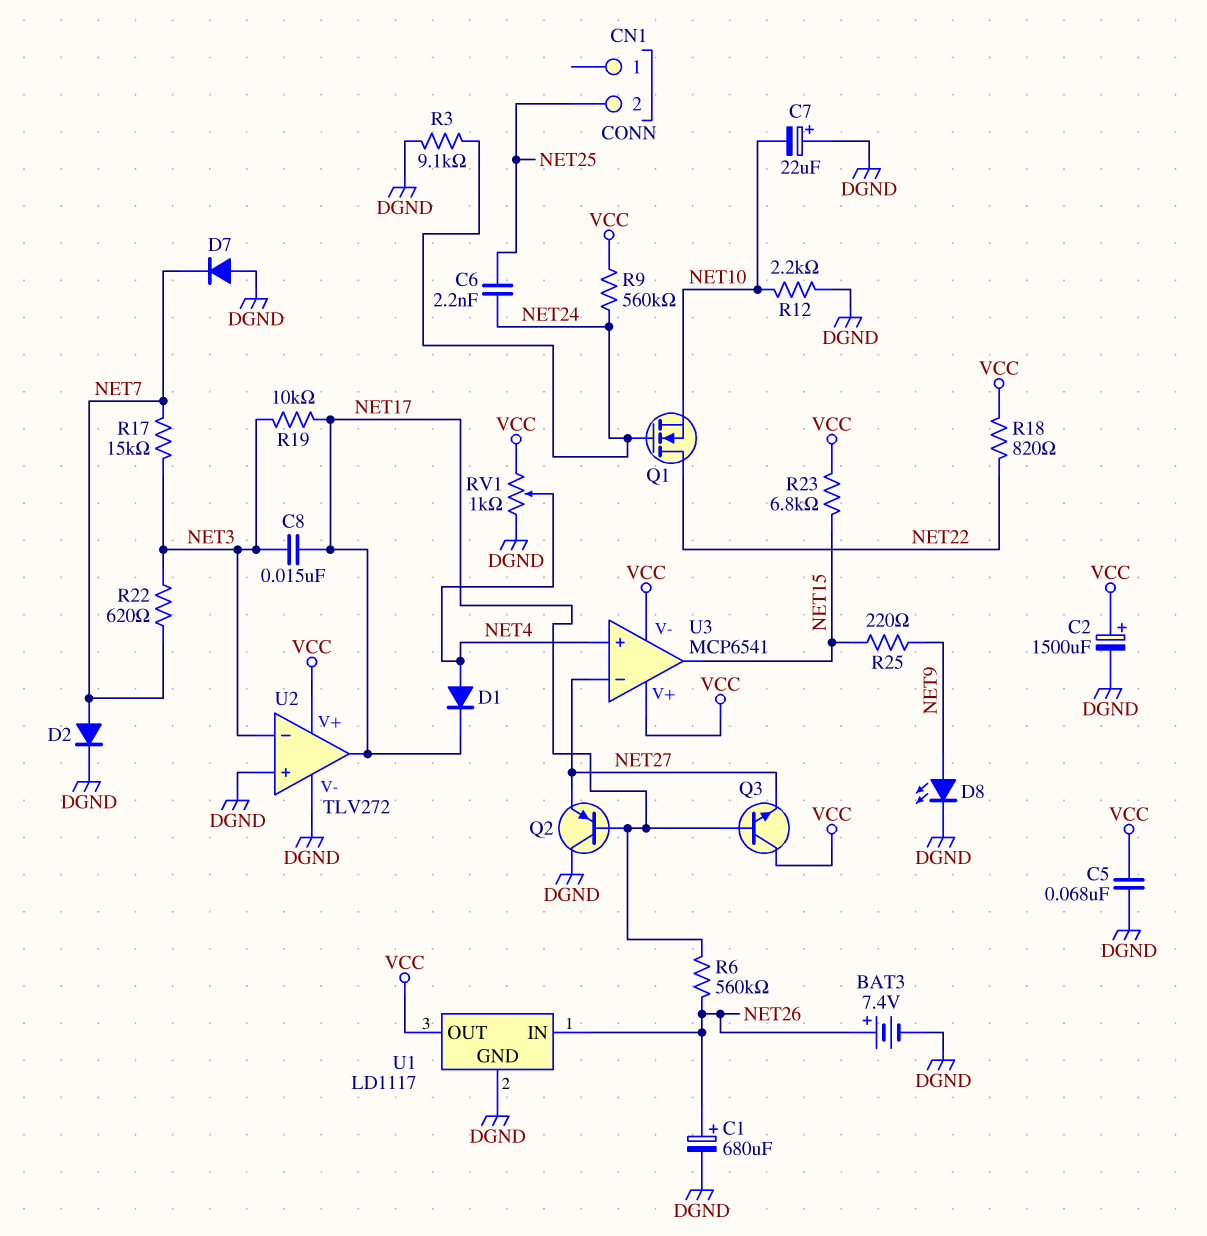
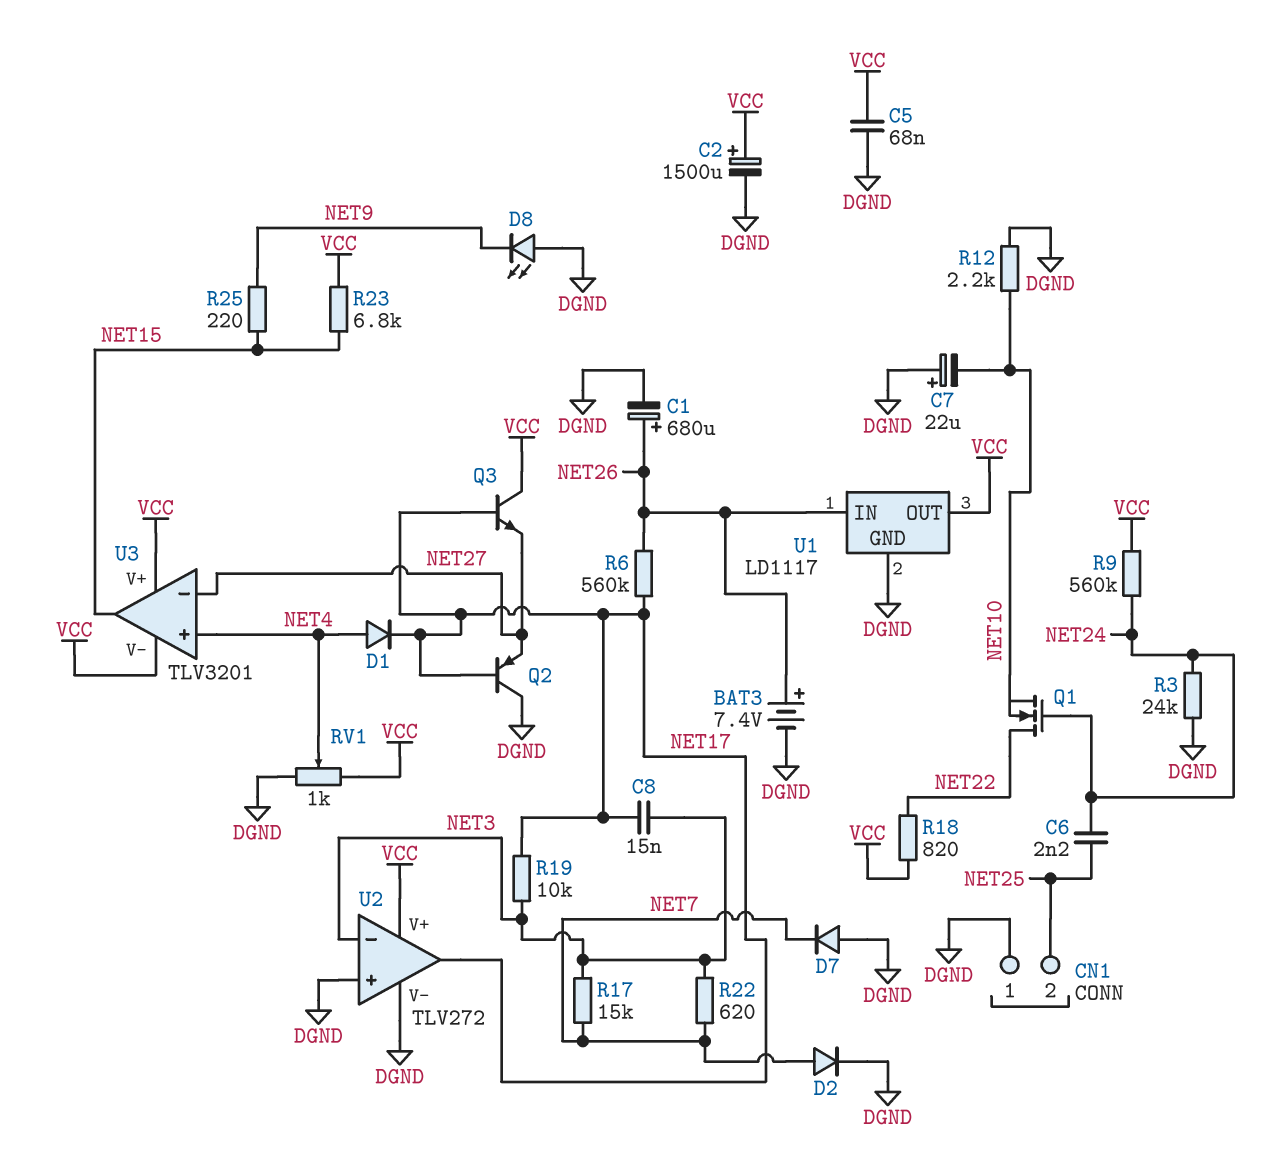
CN1 pin 1: none -> DGND
D8: LED (A NET9, K DGND) -> LED (A DGND, K NET9)
R3: 9.1k (DGND, NET24) -> 24k (DGND, NET24)
U3: MCP6541 -> TLV3201

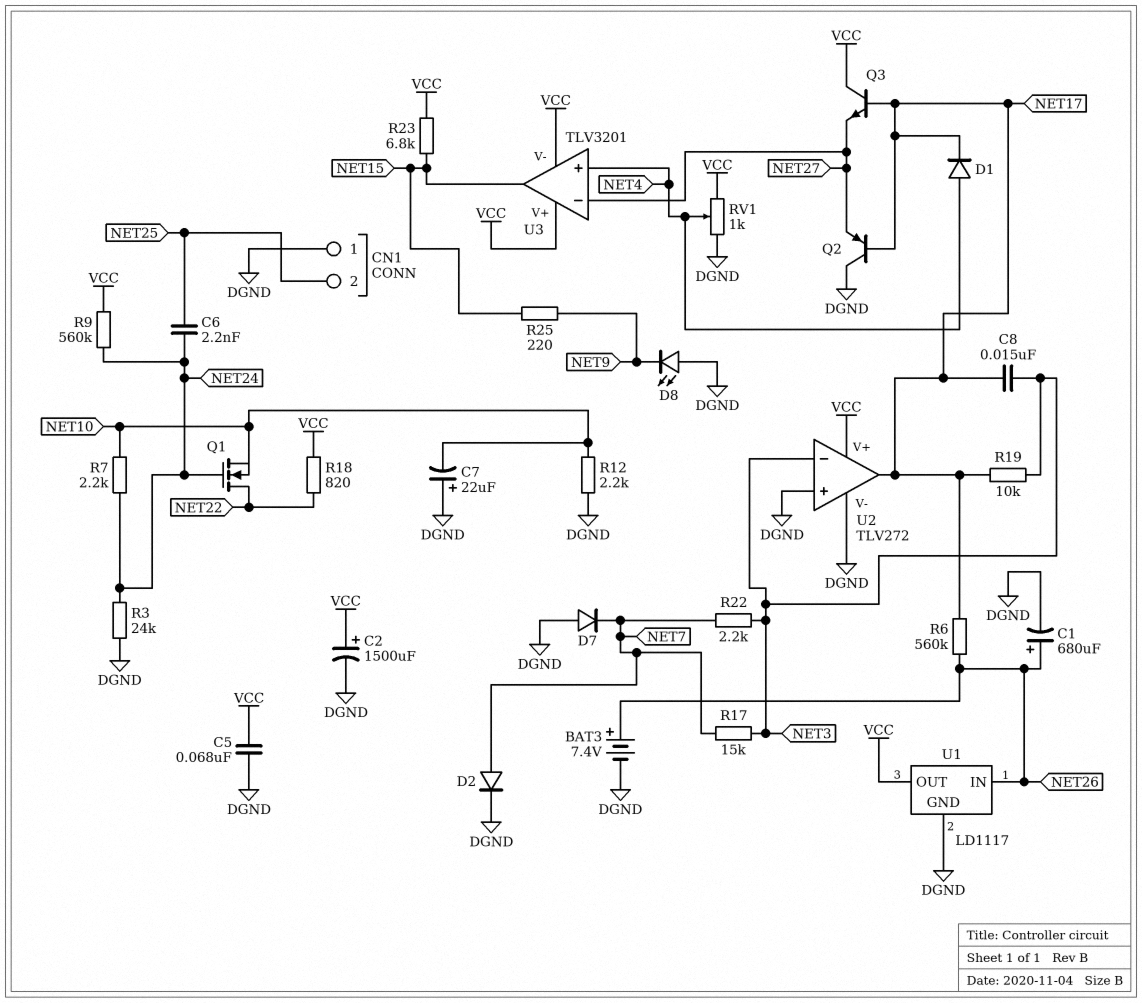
R7: none -> 2.2k (NET10, NET24)
R22: 620 (NET3, NET7) -> 2.2k (NET3, NET7)

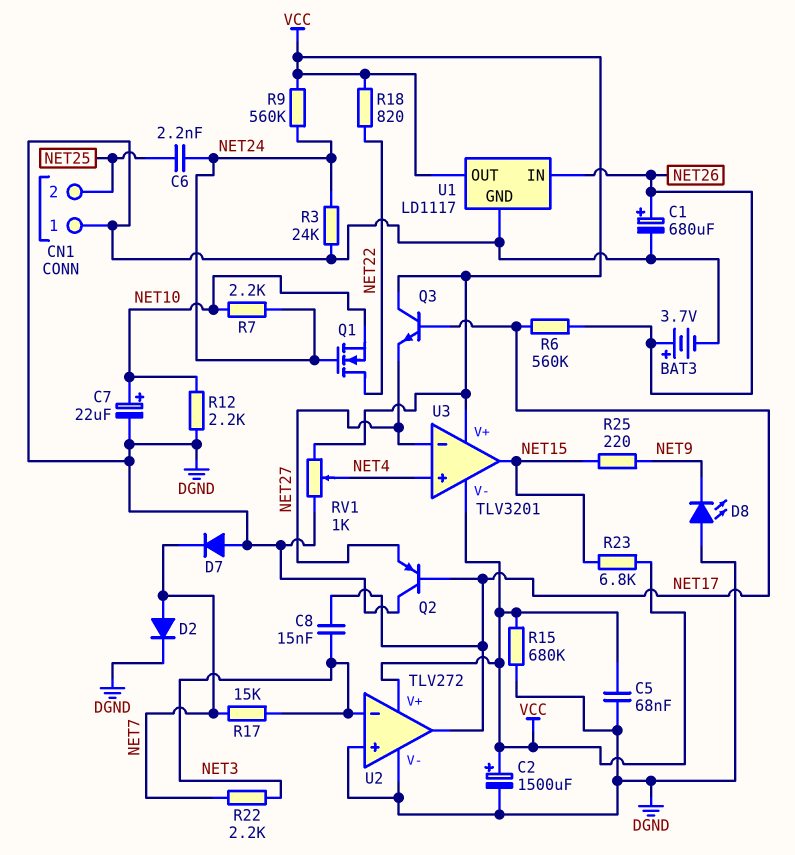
BAT3: 7.4V (plus NET26, minus DGND) -> 3.7V (plus NET26, minus DGND)
C7: 22uF (plus DGND, minus NET10) -> 22uF (plus NET10, minus DGND)
D1: diode (A NET4, K NET17) -> none
R15: none -> 680k (DGND, VCC)
R19: 10k (NET3, NET17) -> none

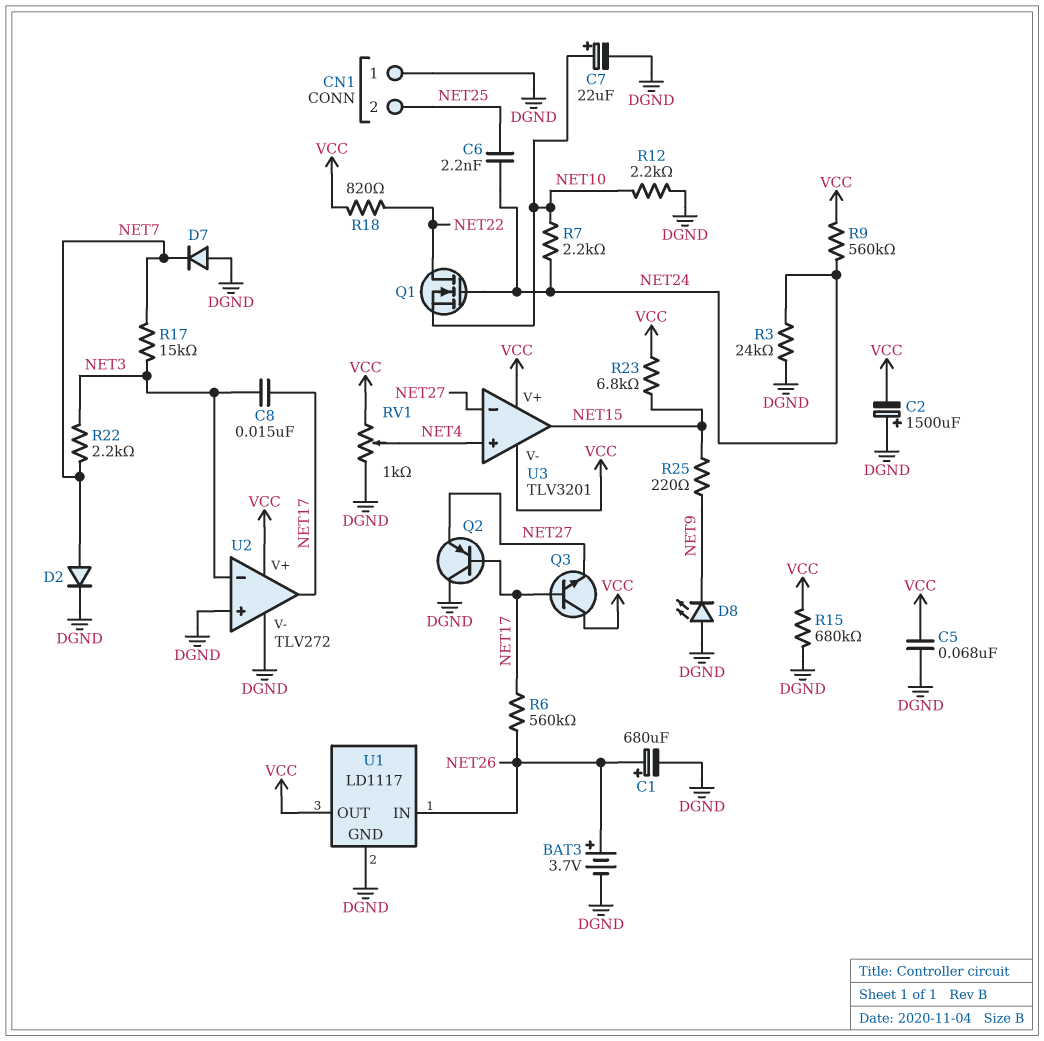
C2: 1500uF (plus VCC, minus DGND) -> 1500uF (plus DGND, minus VCC)

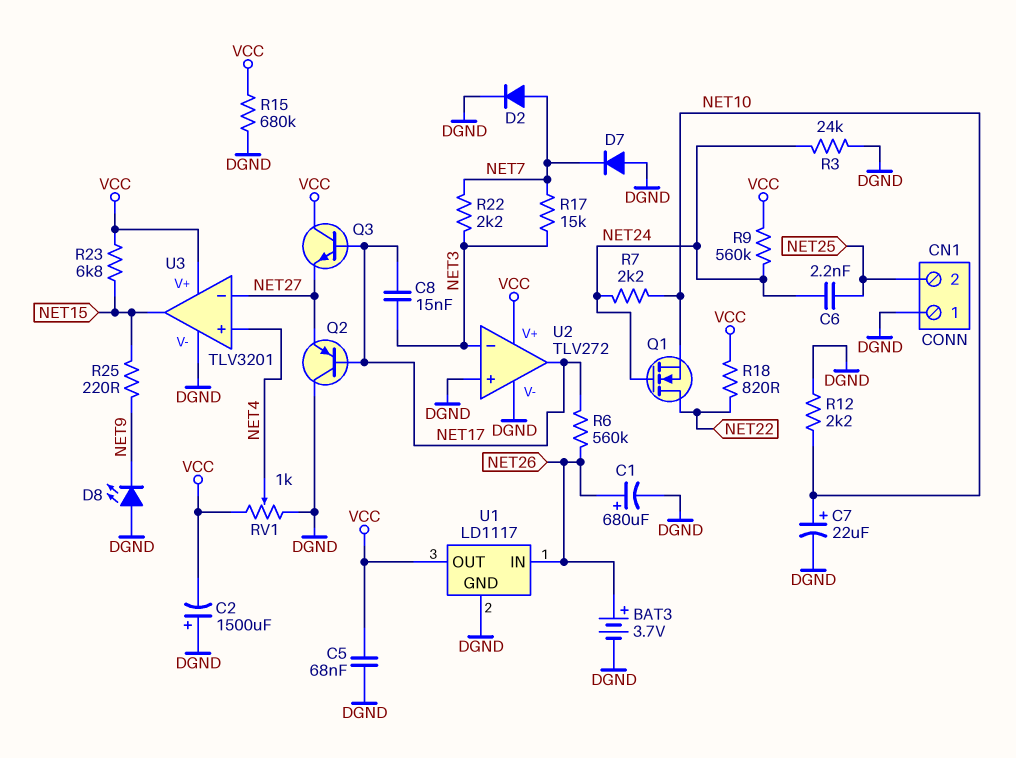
U3 pin V-: VCC -> DGND

